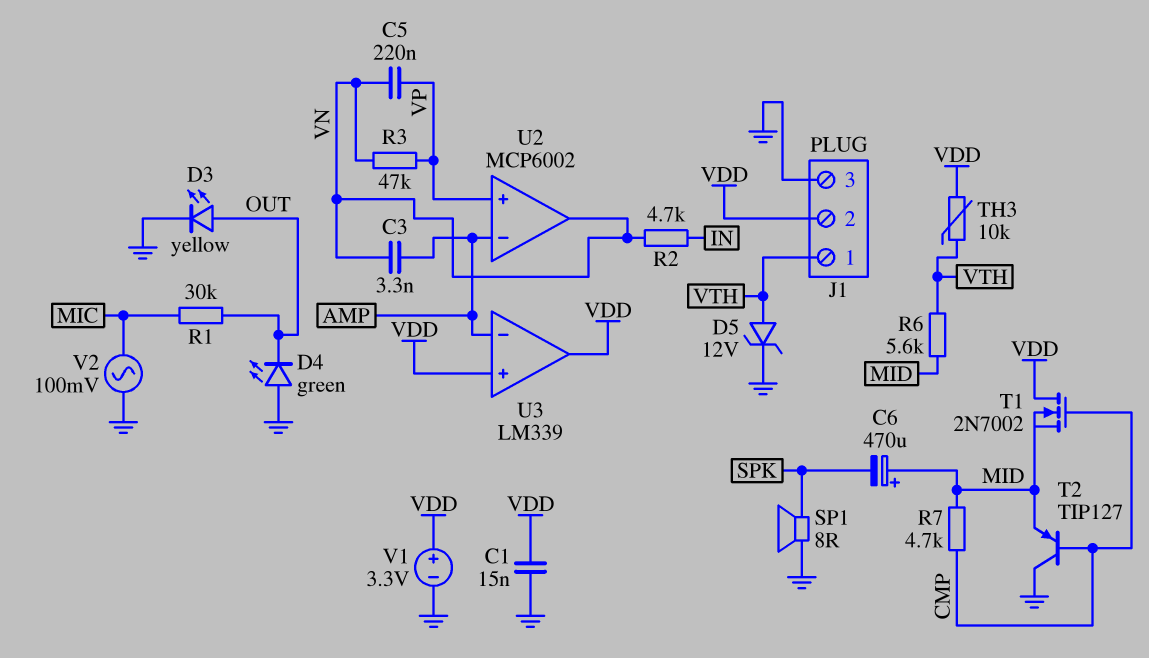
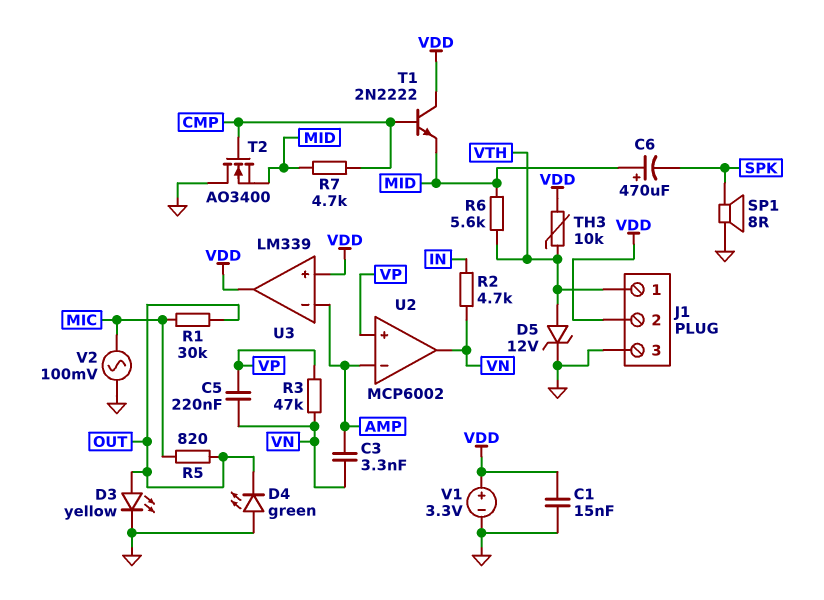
R5: none -> 820 (MIC, OUT)
T1: NMOS 2N7002 (G CMP, D VDD, S MID) -> NPN 2N2222 (B CMP, C VDD, E MID)
T2: PNP TIP127 (B CMP, C GND, E MID) -> NMOS AO3400 (G CMP, D GND, S MID)

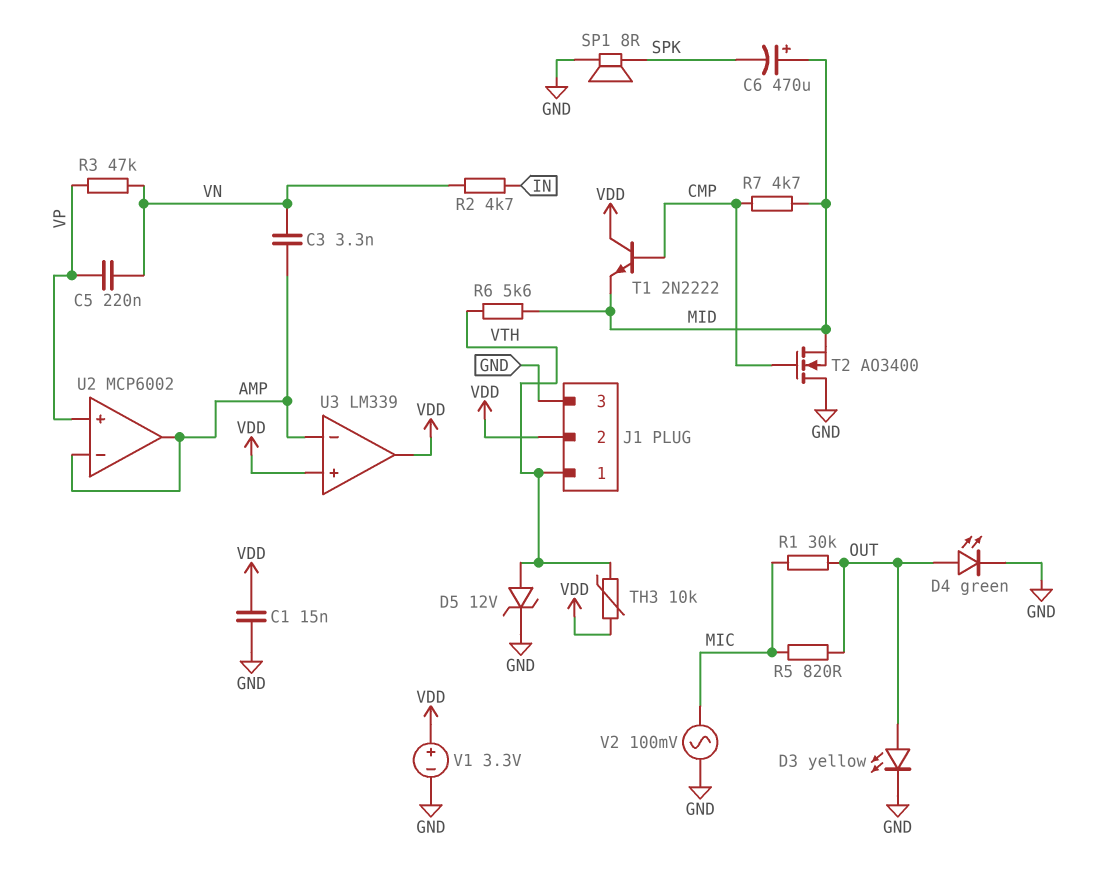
D4: LED green (A GND, K OUT) -> LED green (A OUT, K GND)
U2 pin out: VN -> AMP

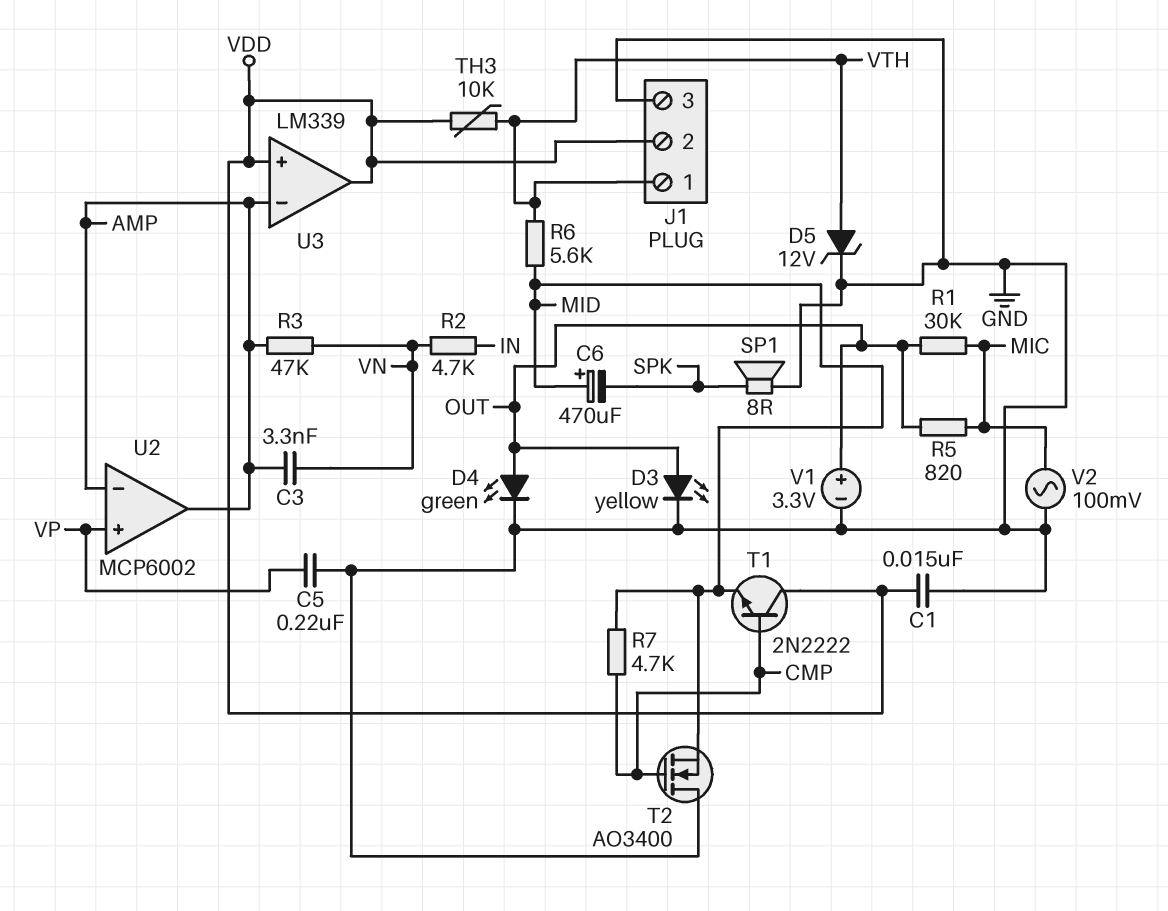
C5: 220nF (VN, VP) -> 220nF (GND, VP)
R3: 47k (VN, VP) -> 47k (AMP, VN)
V1: 3.3V (plus VDD, minus GND) -> 3.3V (plus OUT, minus GND)

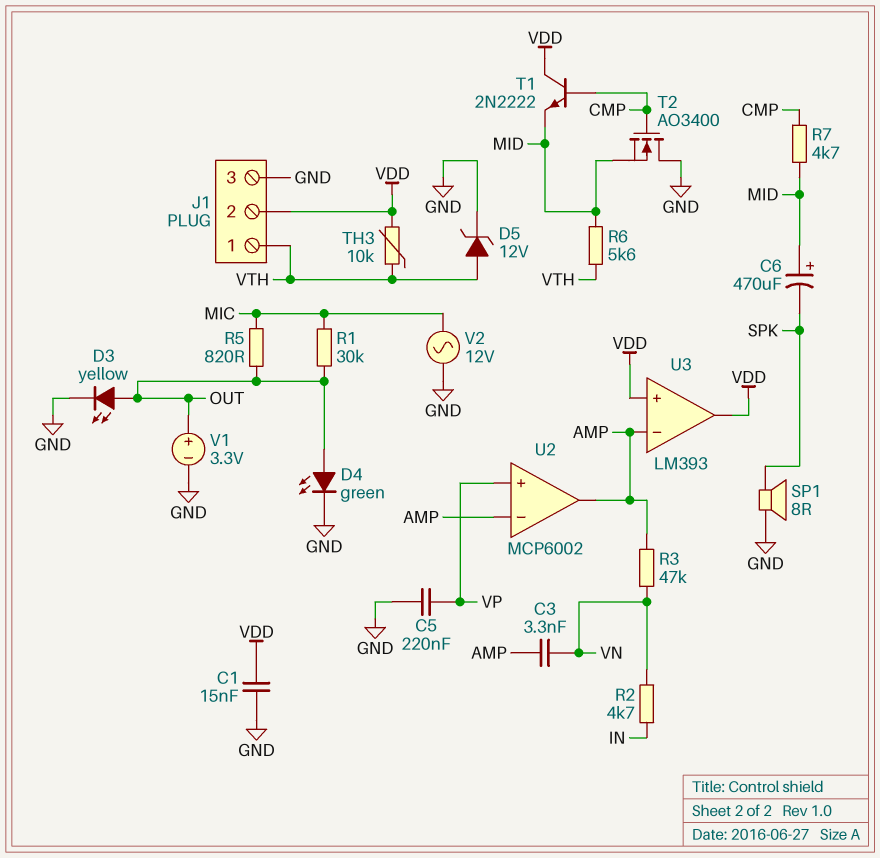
U3: LM339 -> LM393
V2: AC 100mV (GND, MIC) -> AC 12V (GND, MIC)

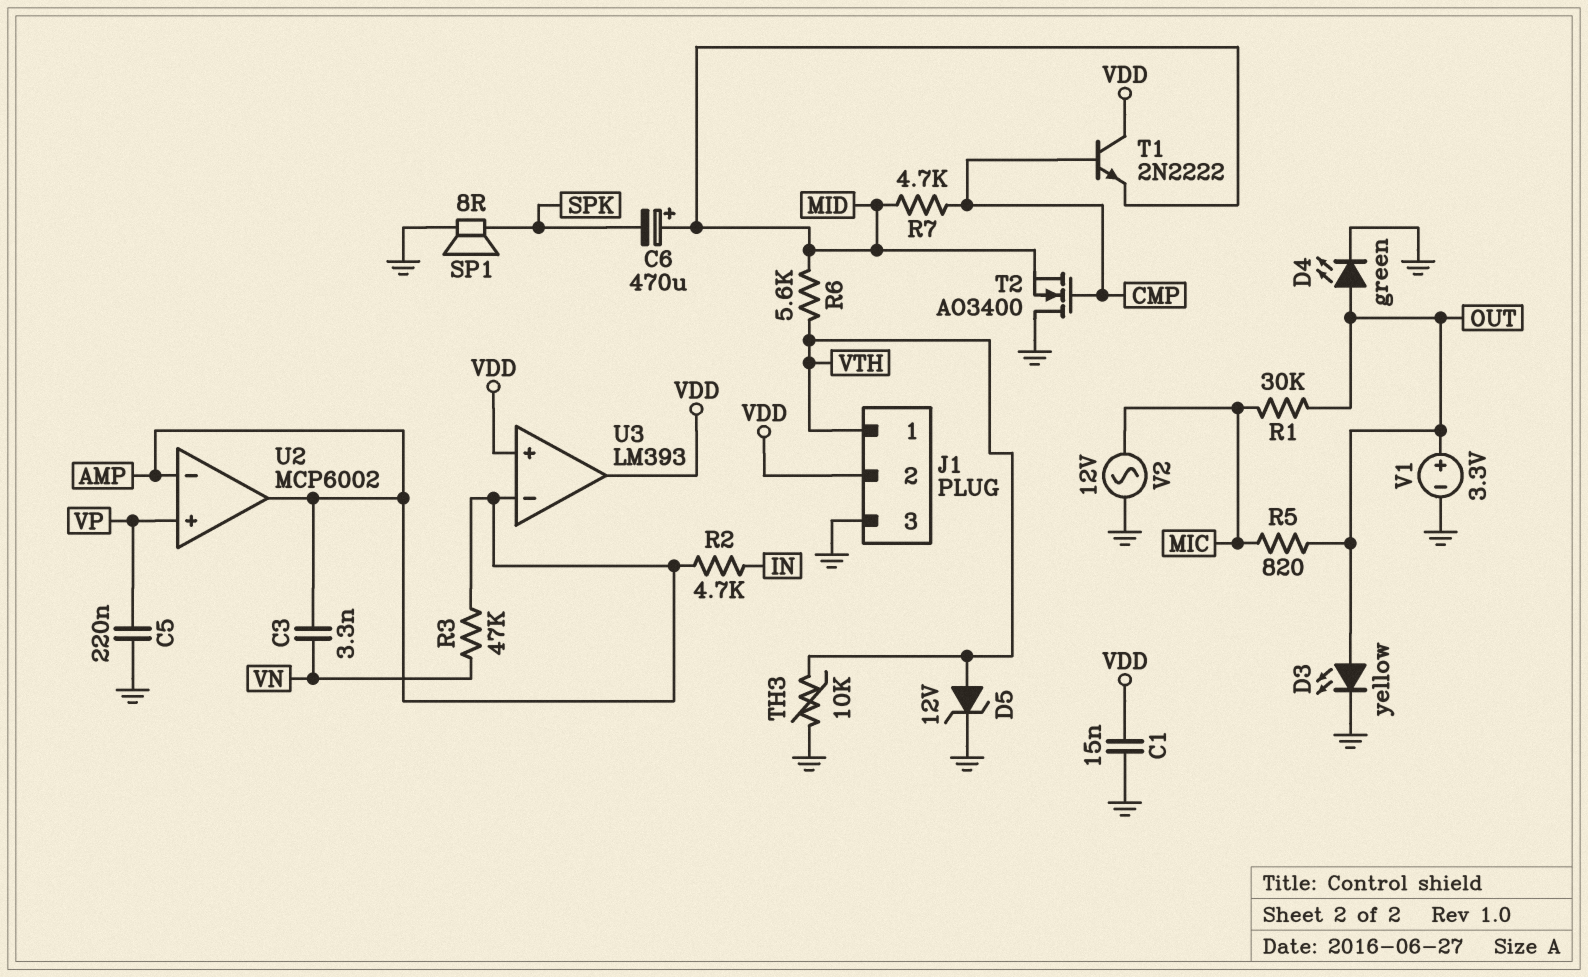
R2: 4.7k (IN, VN) -> 4.7k (AMP, IN)
TH3: 10k (VDD, VTH) -> 10k (GND, VTH)

